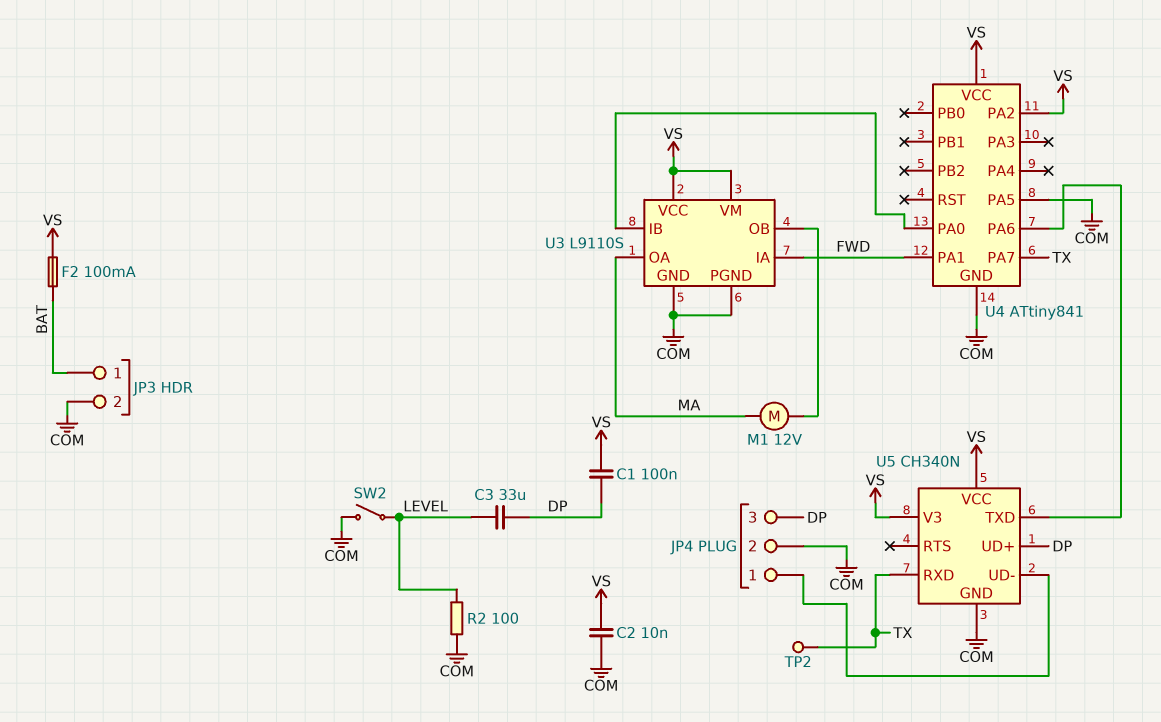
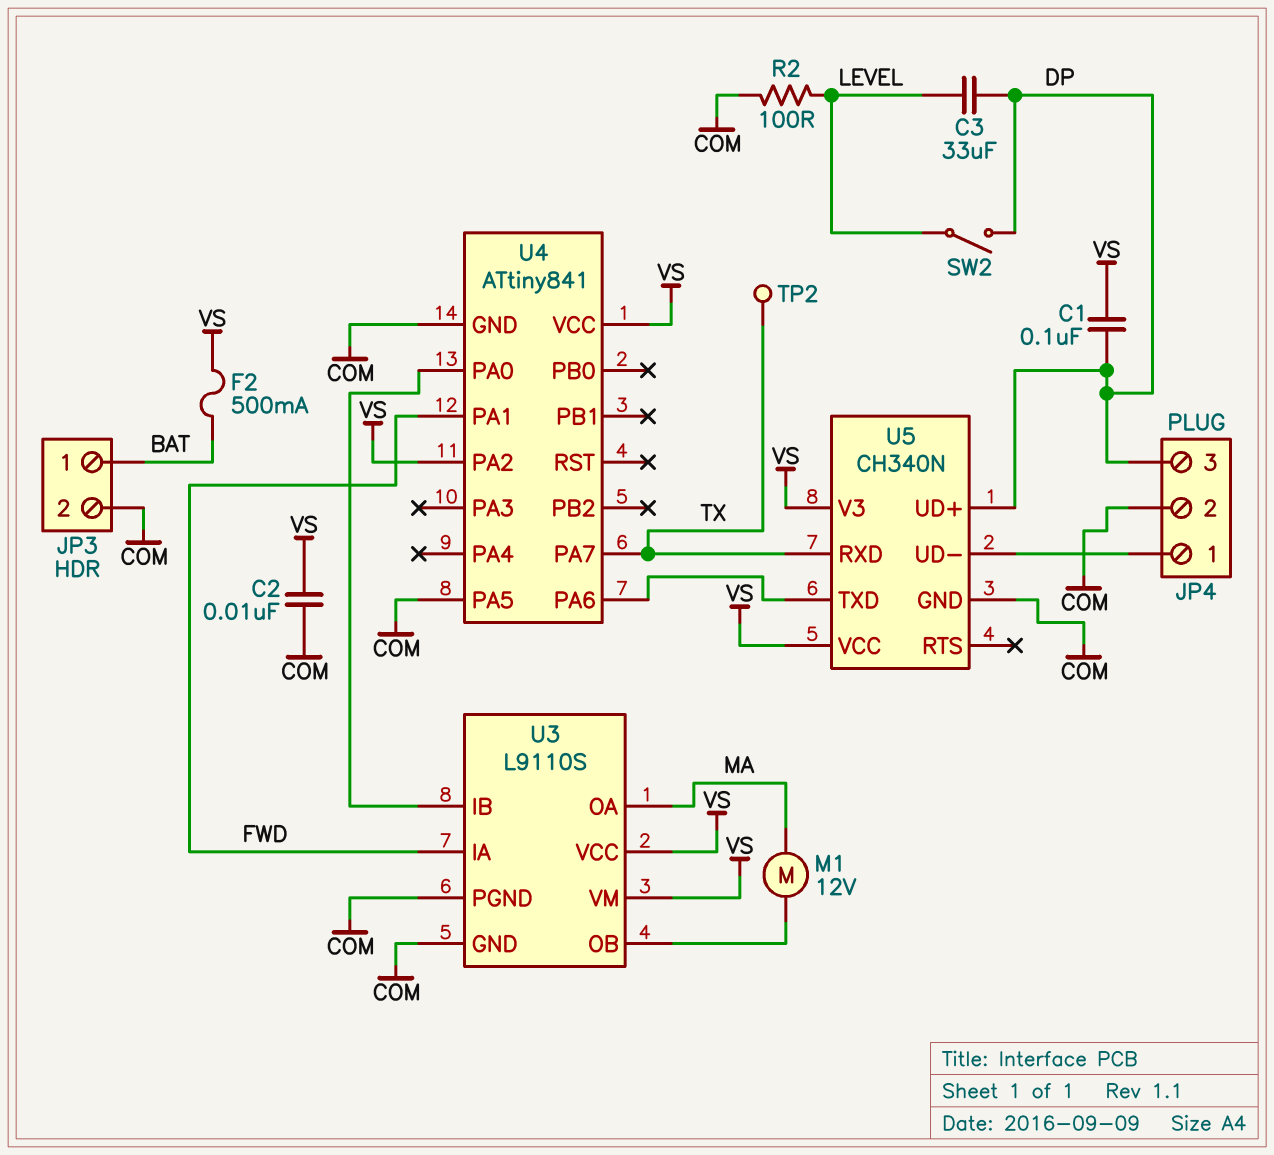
F2: 100mA (BAT, VS) -> 500mA (BAT, VS)
SW2: switch (COM, LEVEL) -> switch (DP, LEVEL)

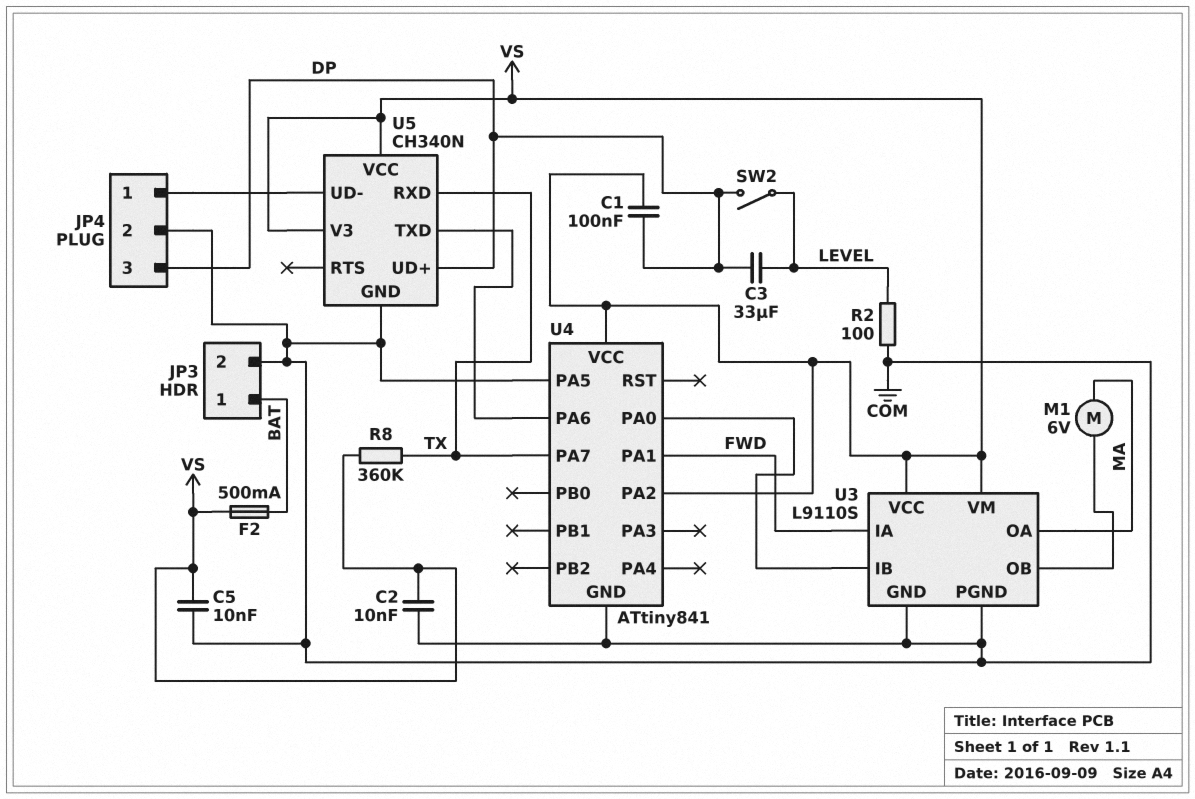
C5: none -> 10nF (COM, VS)
M1: motor 12V (MA, U3/OB) -> motor 6V (MA, U3/OB)
R8: none -> 360k (TX, VS)
TP2: test point (TX) -> none

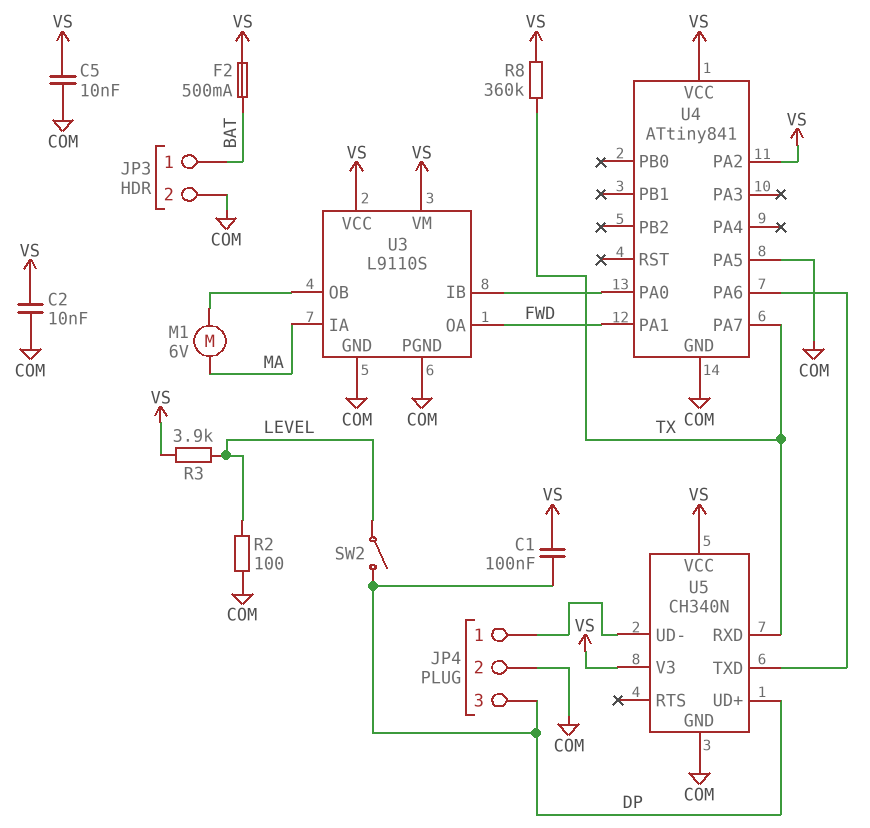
C3: 33uF (DP, LEVEL) -> none
R3: none -> 3.9k (LEVEL, VS)
U3 pin IA: FWD -> MA
U3 pin OA: MA -> FWD

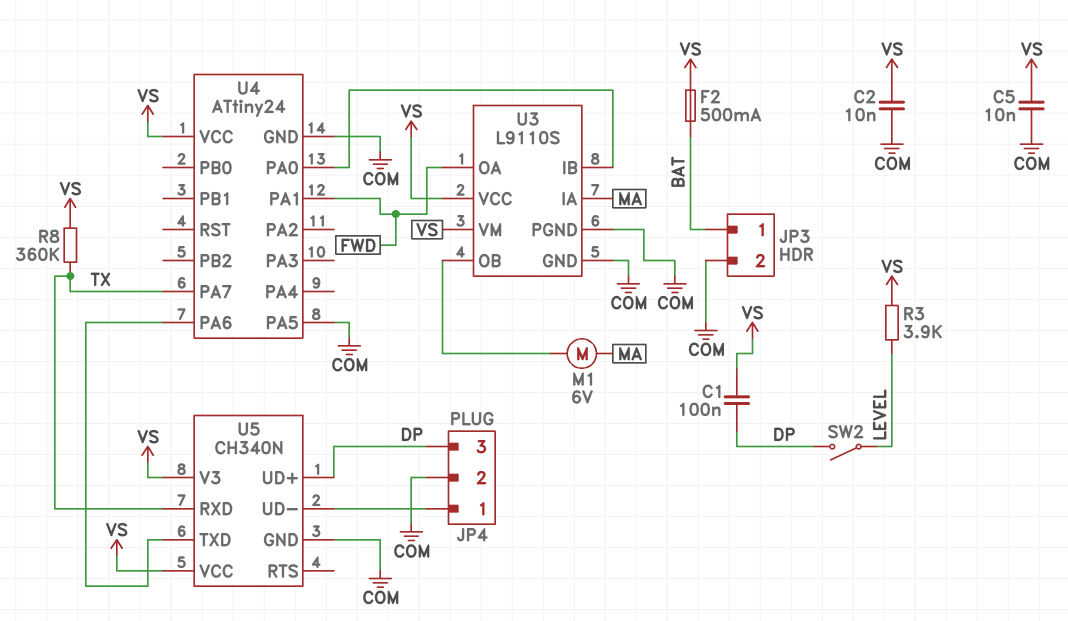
R2: 100 (COM, LEVEL) -> none
U4: ATtiny841 -> ATtiny24
U4 pin PA2: VS -> none

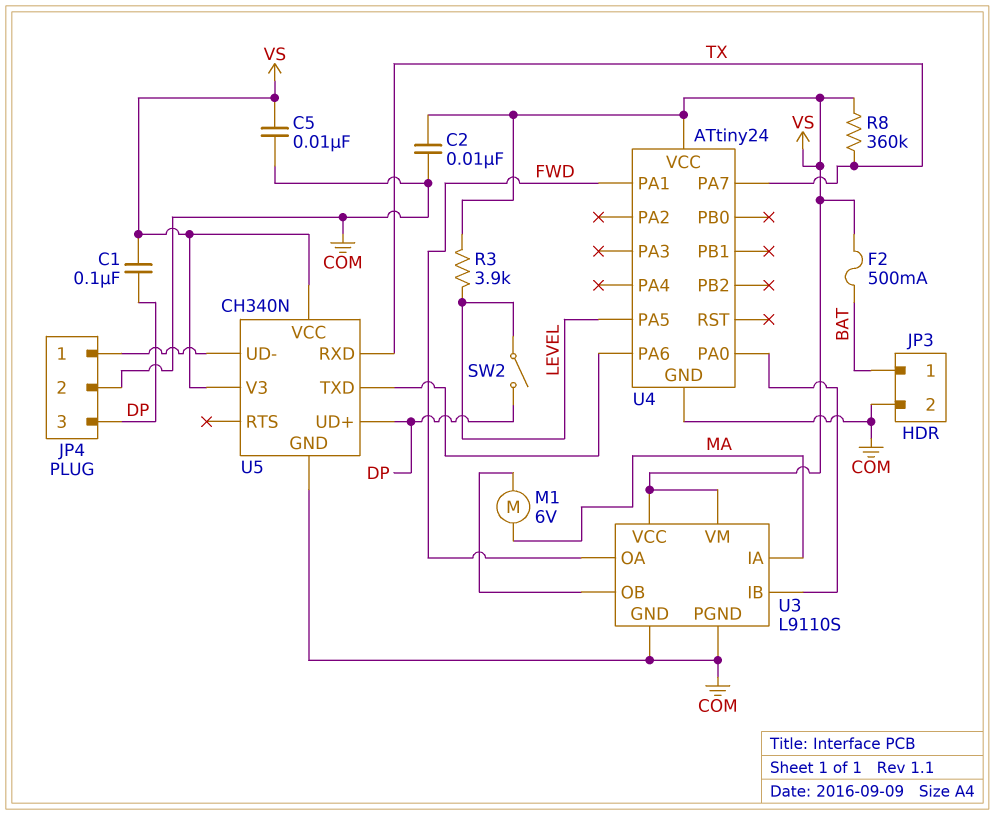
U4 pin PA5: COM -> LEVEL

